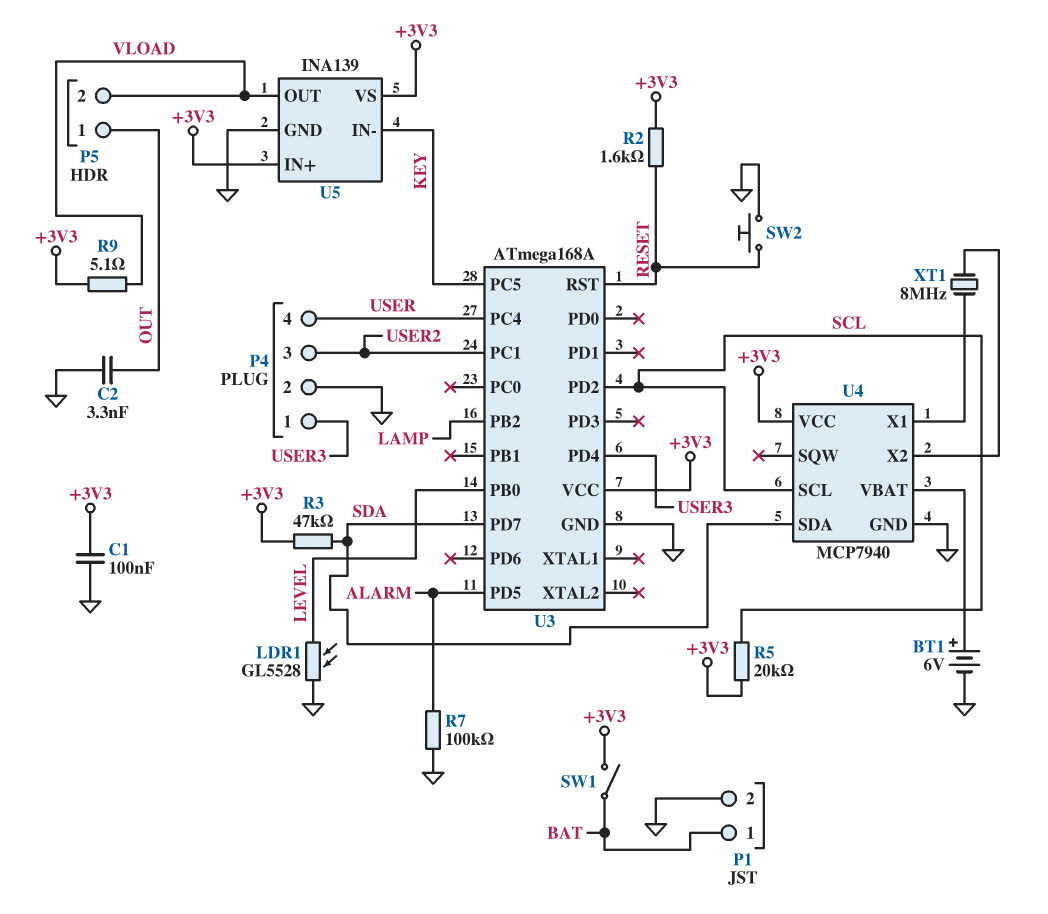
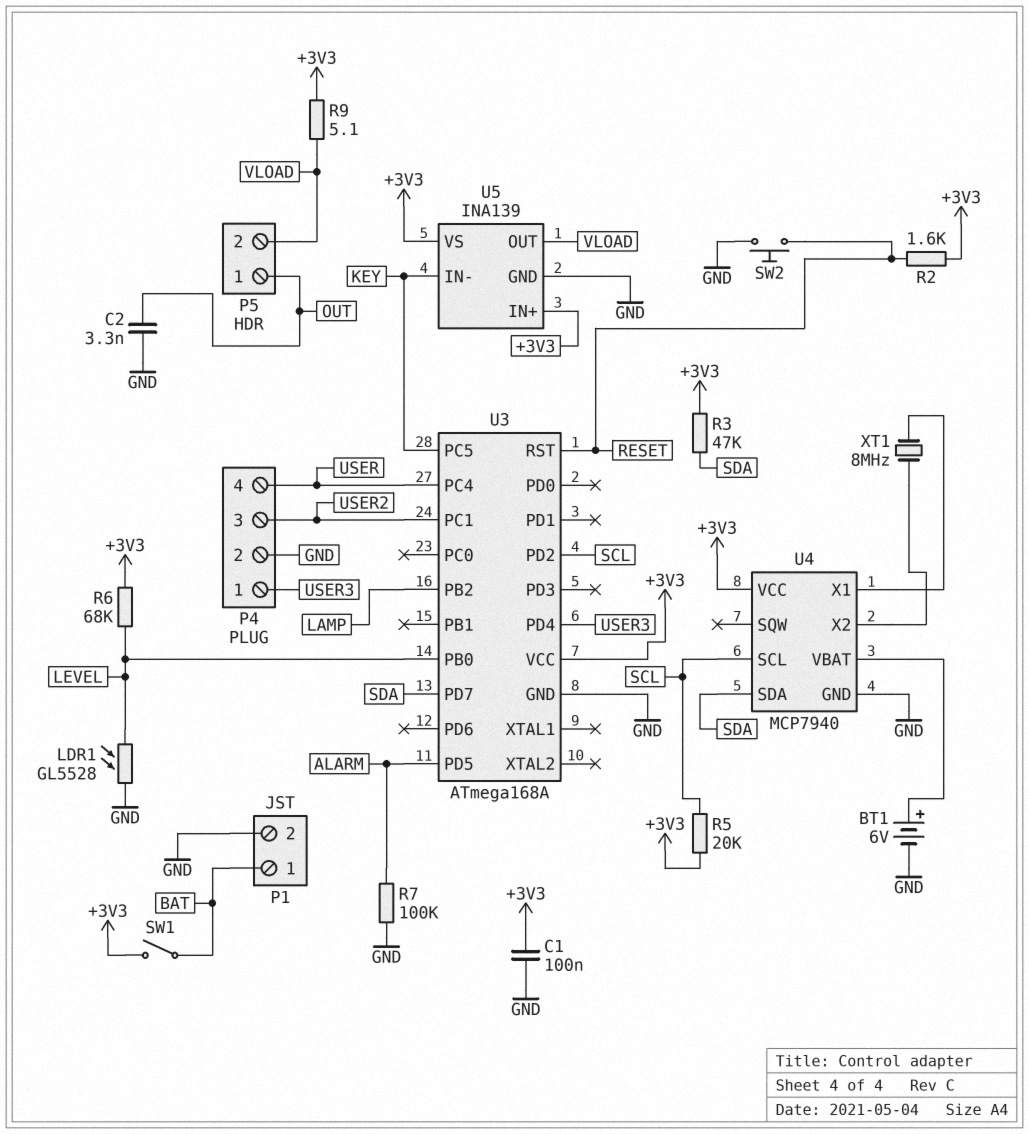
R6: none -> 68k (+3V3, LEVEL)

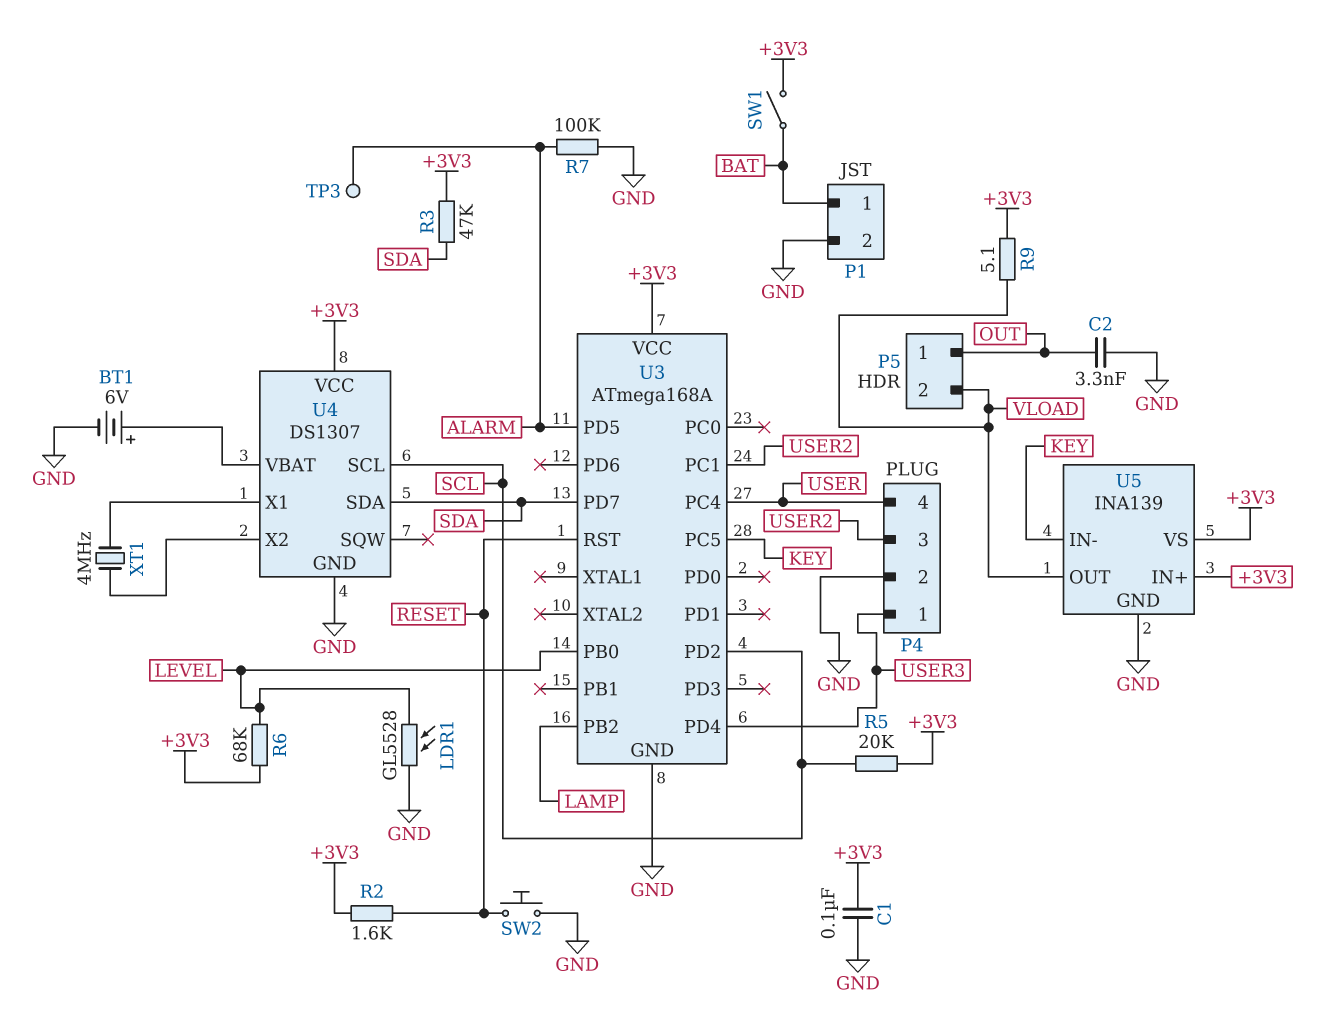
TP3: none -> test point (ALARM)
U4: MCP7940 -> DS1307
XT1: 8MHz (U4/X1, U4/X2) -> 4MHz (U4/X1, U4/X2)

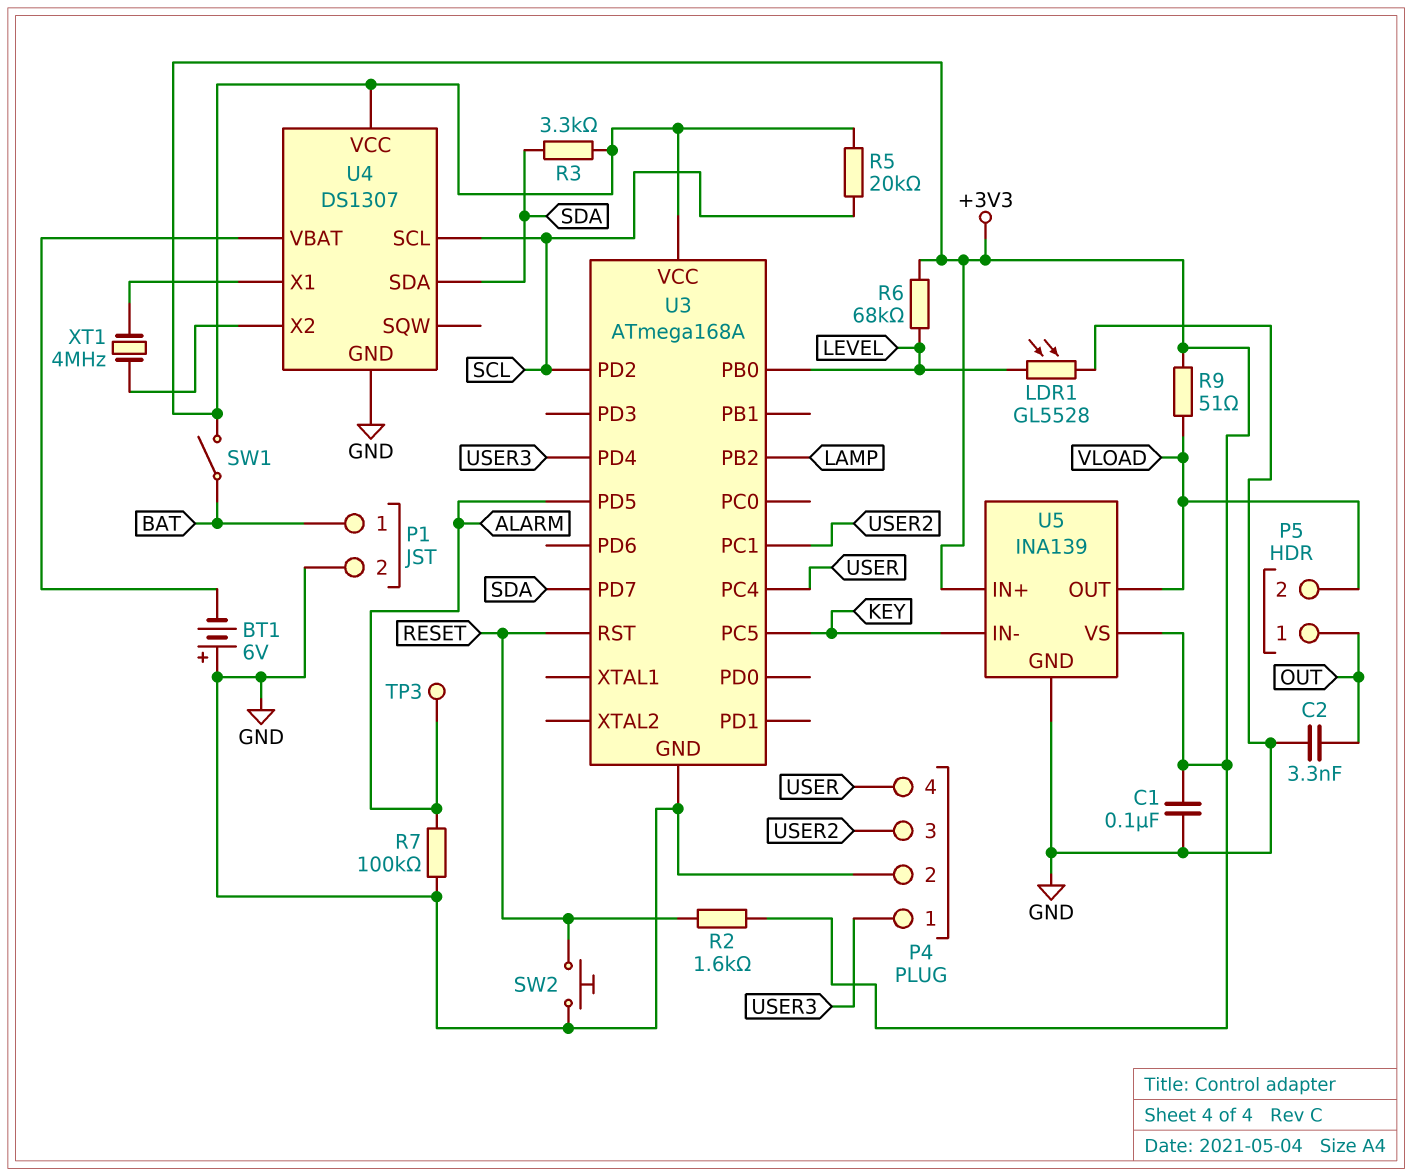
BT1: 6V (plus U4/VBAT, minus GND) -> 6V (plus GND, minus U4/VBAT)
R3: 47k (+3V3, SDA) -> 3.3k (+3V3, SDA)
R9: 5.1 (+3V3, VLOAD) -> 51 (+3V3, VLOAD)

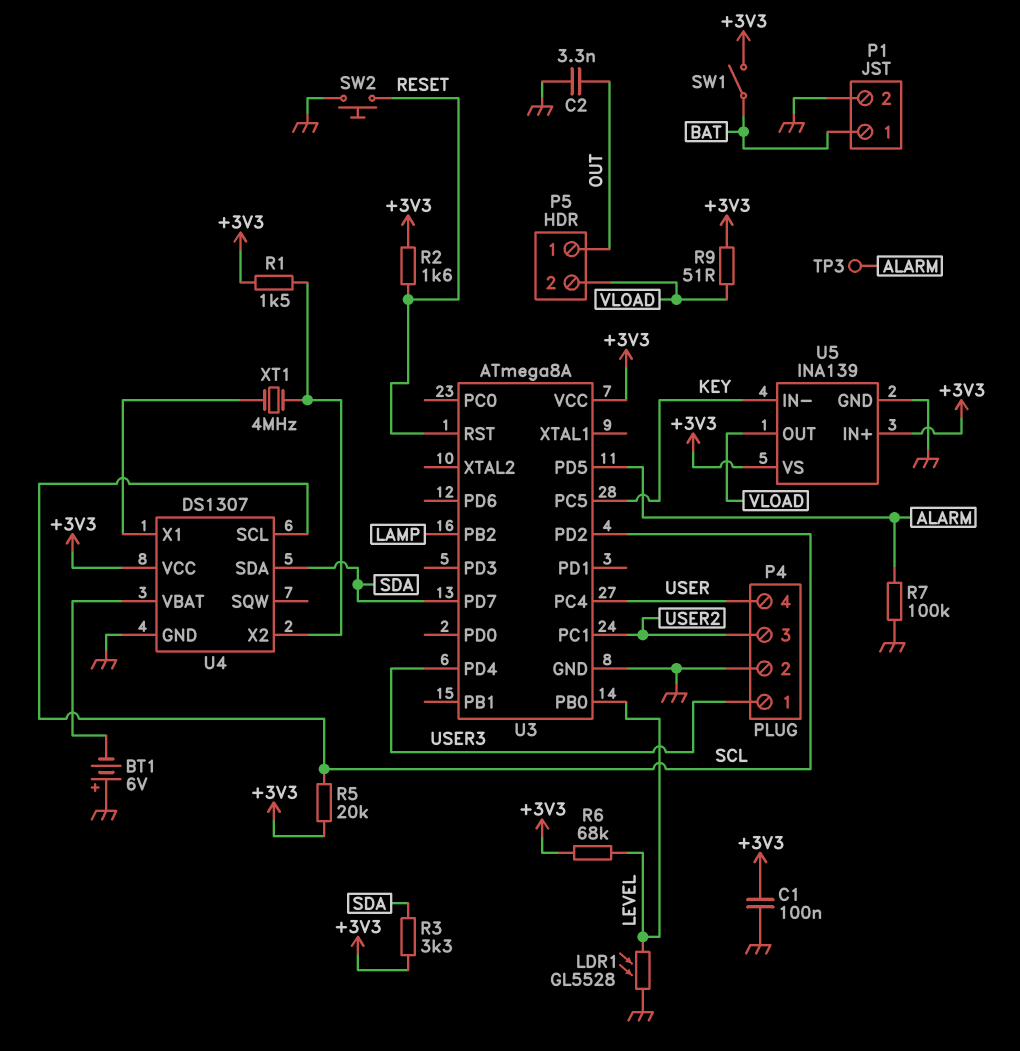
R1: none -> 1.5k (+3V3, U4/X2)
U3: ATmega168A -> ATmega8A

